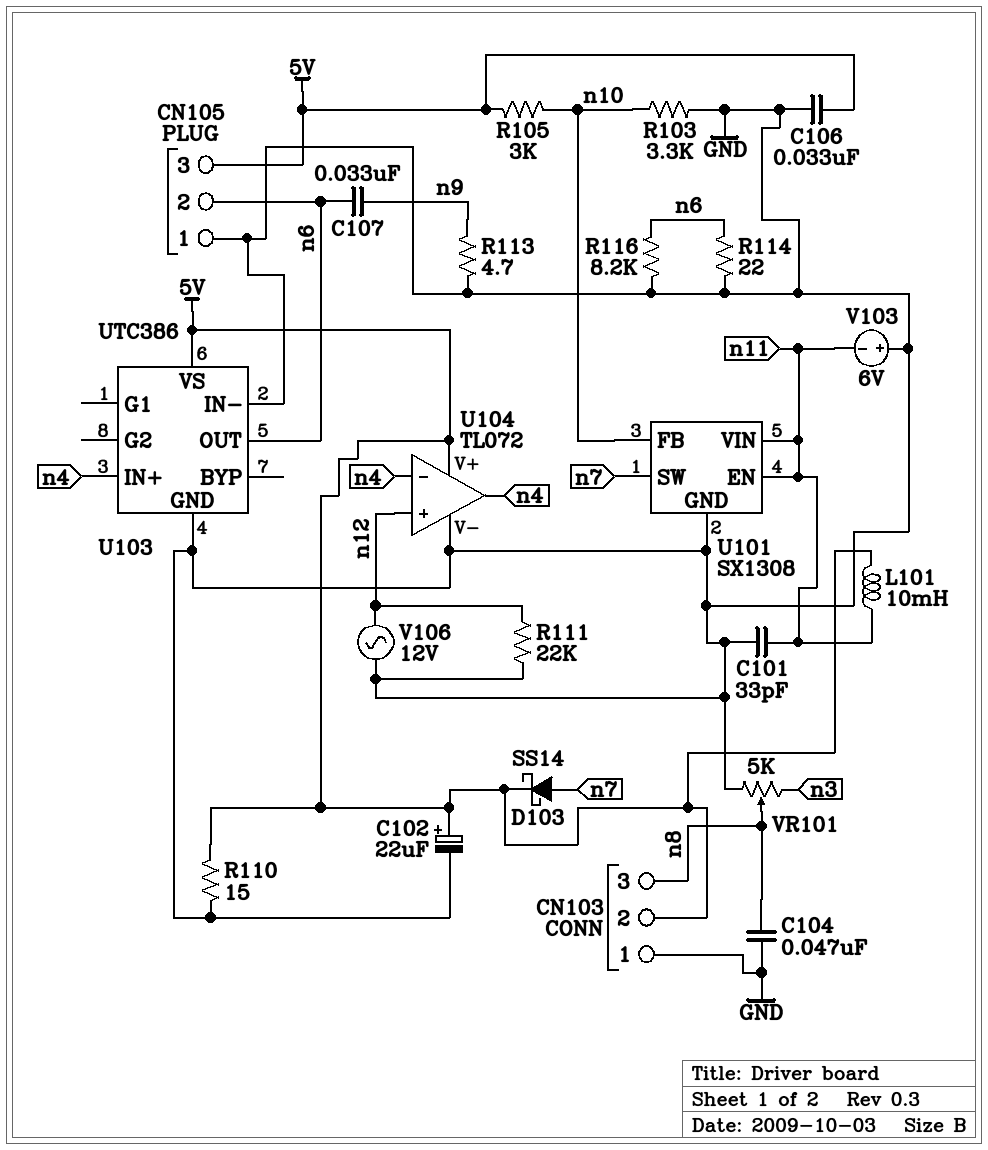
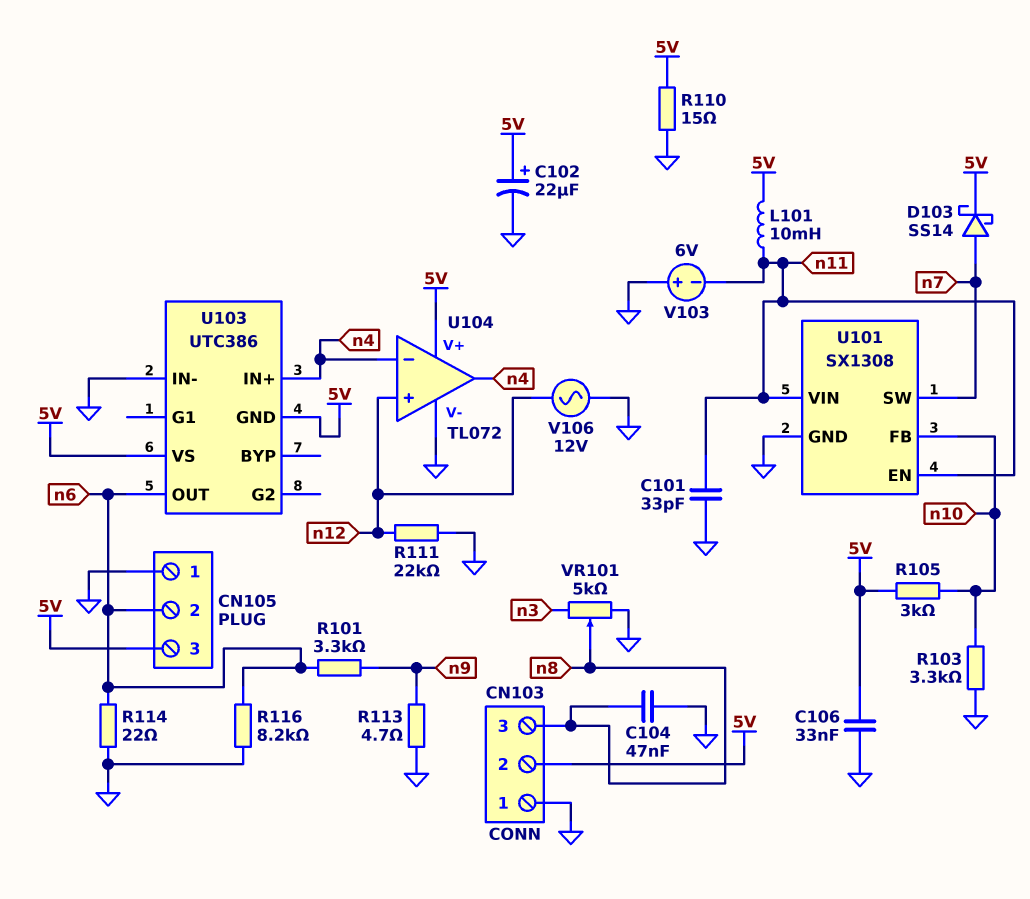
C107: 33nF (n6, n9) -> none
R101: none -> 3.3k (n6, n9)
U103 pin GND: GND -> 5V

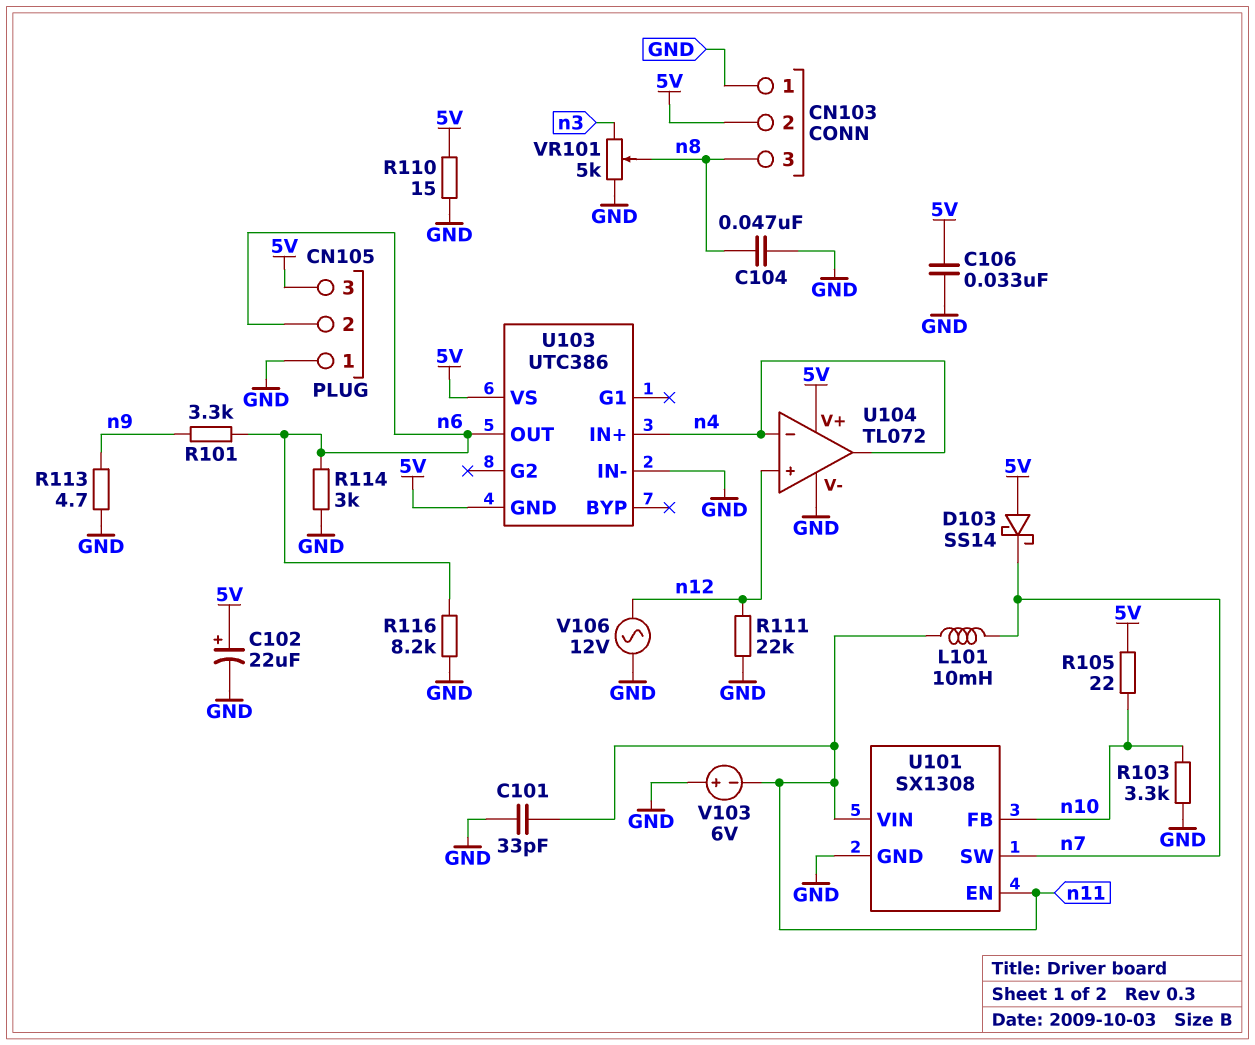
D103: schottky SS14 (A n7, K 5V) -> schottky SS14 (A 5V, K n7)
L101: 10mH (5V, n11) -> 10mH (n7, n11)
R105: 3k (5V, n10) -> 22 (5V, n10)
R114: 22 (GND, n6) -> 3k (GND, n6)

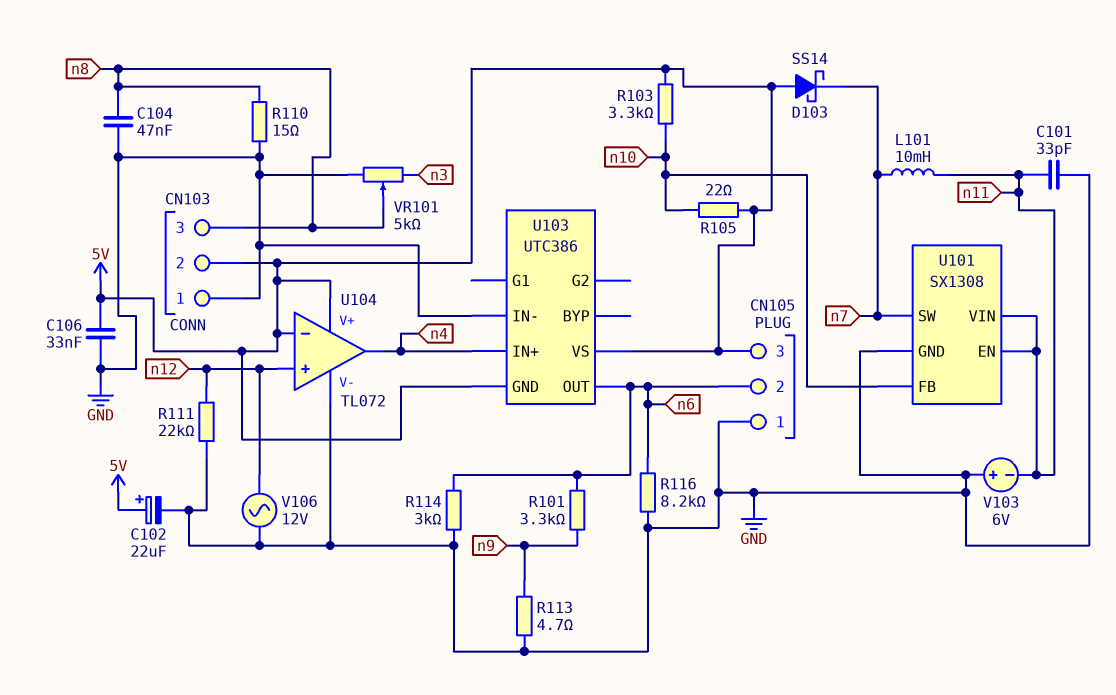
R103: 3.3k (GND, n10) -> 3.3k (5V, n10)
R110: 15 (5V, GND) -> 15 (GND, n8)
U104 pin in-: n4 -> 5V

